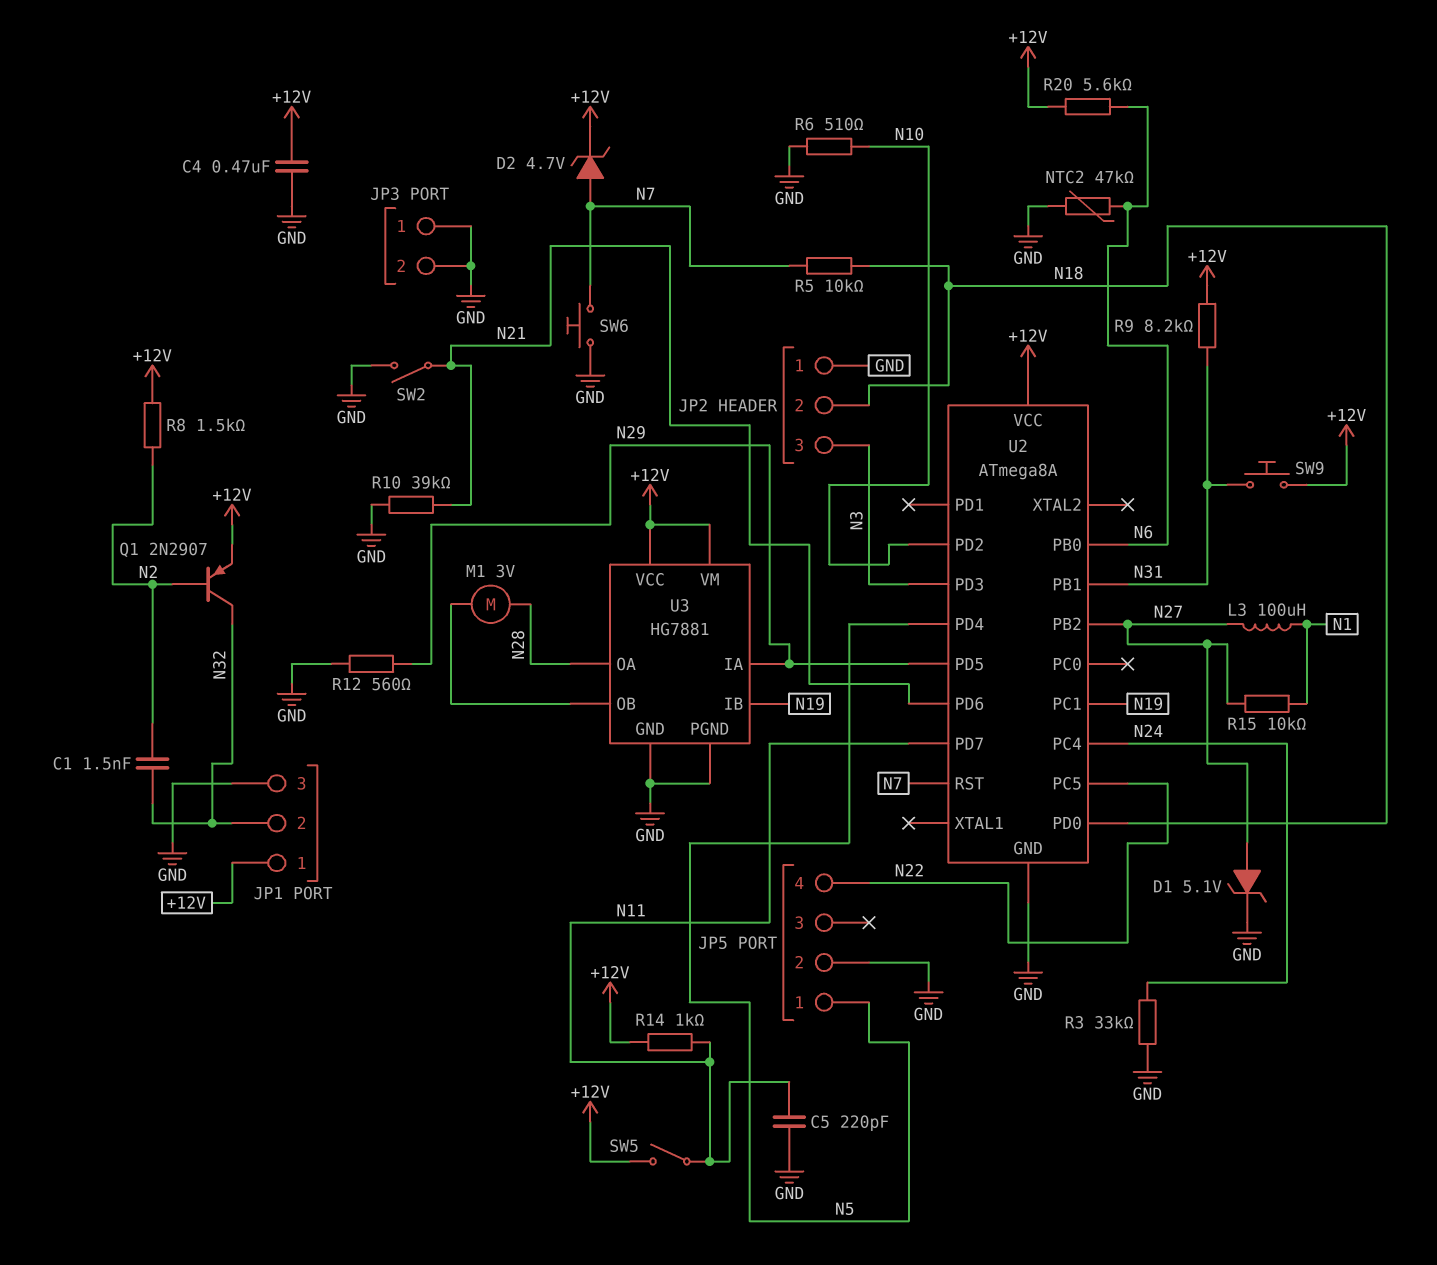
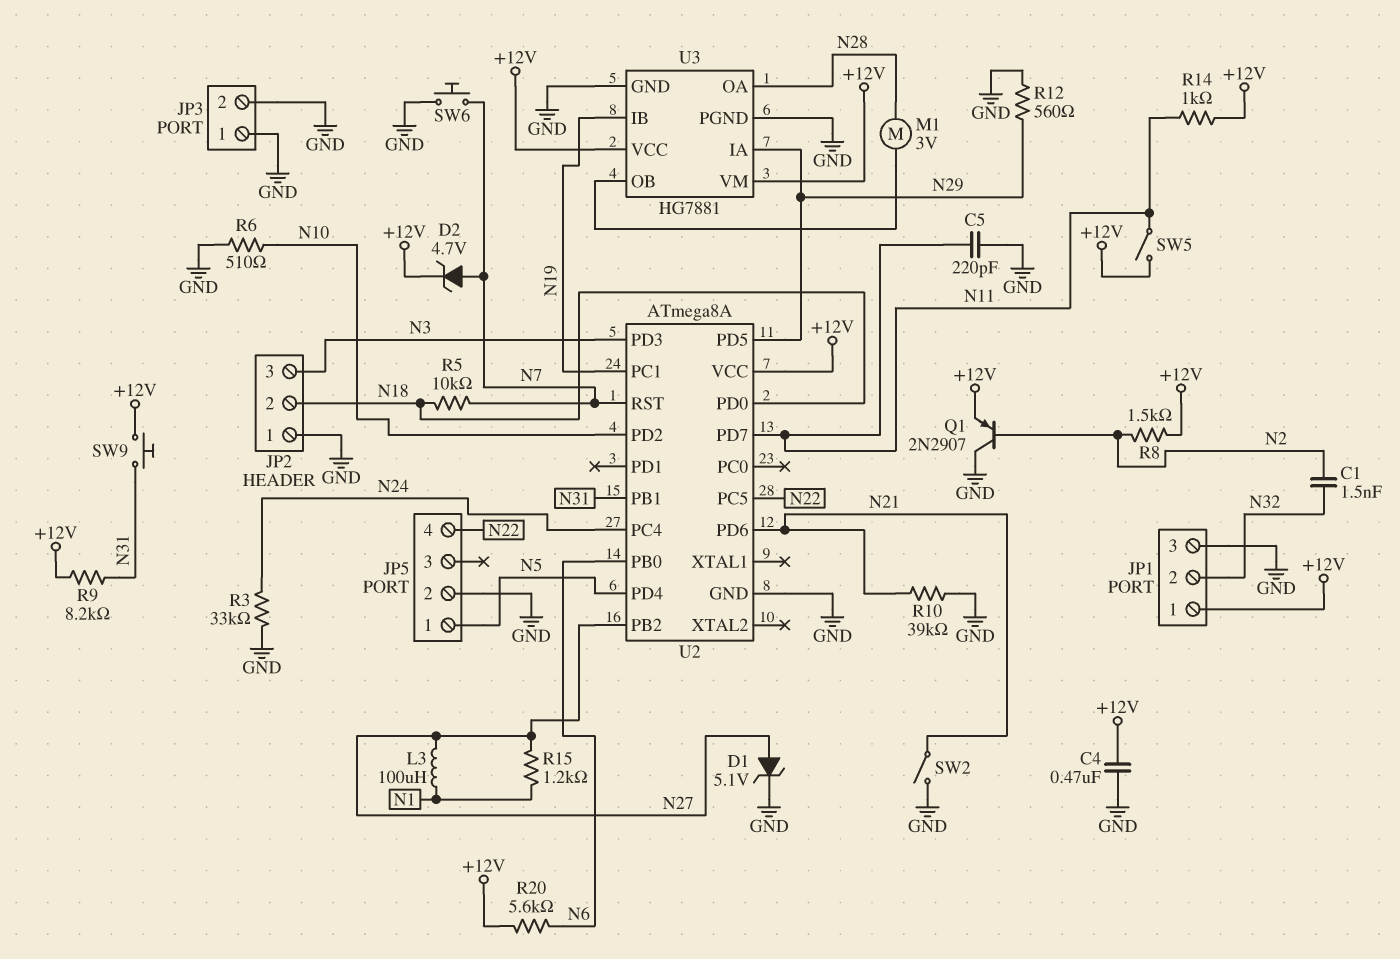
NTC2: 47k (GND, N6) -> none
Q1: PNP 2N2907 (B N2, C N32, E +12V) -> PNP 2N2907 (B N2, C GND, E +12V)
R15: 10k (N1, N27) -> 1.2k (N1, N27)

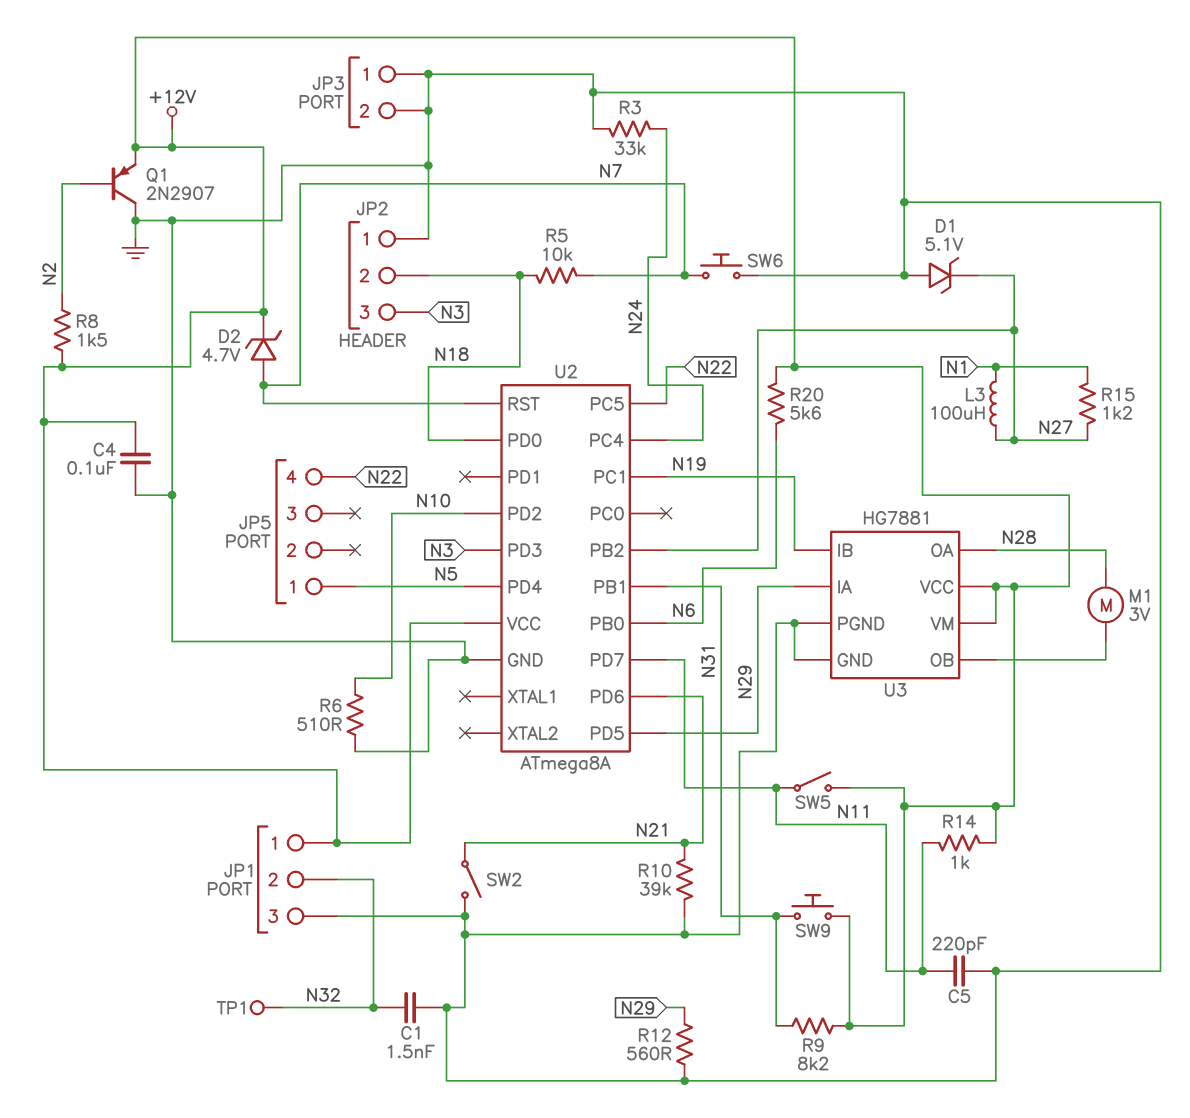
C1: 1.5nF (N2, N32) -> 1.5nF (GND, N32)
C4: 470nF (+12V, GND) -> 100nF (+12V, GND)
D1: zener 5.1V (A N27, K GND) -> zener 5.1V (A GND, K N27)
JP5 pin 2: GND -> none
TP1: none -> test point (N32)

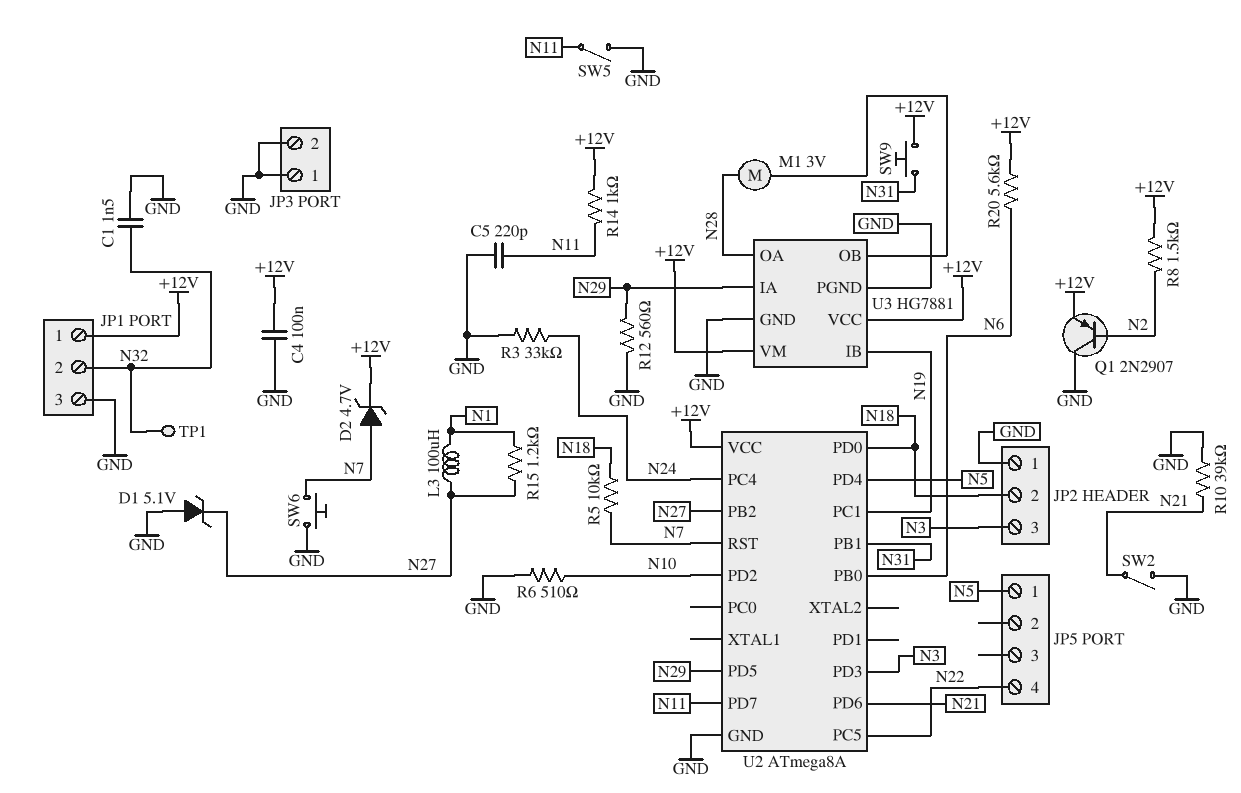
R9: 8.2k (+12V, N31) -> none
SW5: switch (+12V, N11) -> switch (GND, N11)

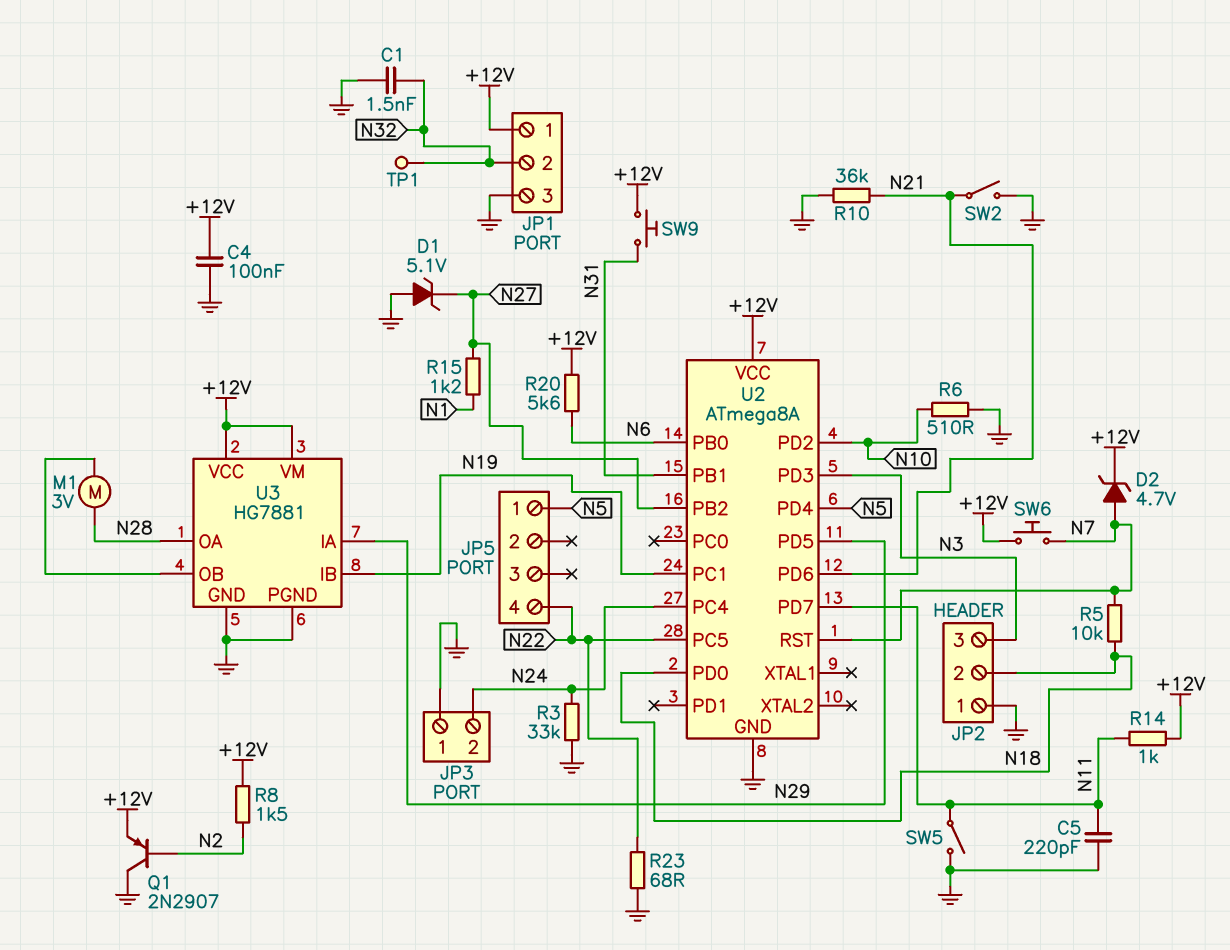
JP3 pin 2: GND -> N24
L3: 100uH (N1, N27) -> none
R10: 39k (GND, N21) -> 36k (GND, N21)
R12: 560 (GND, N29) -> none
R23: none -> 68 (GND, N22)
SW6: button (GND, N7) -> button (+12V, N7)

